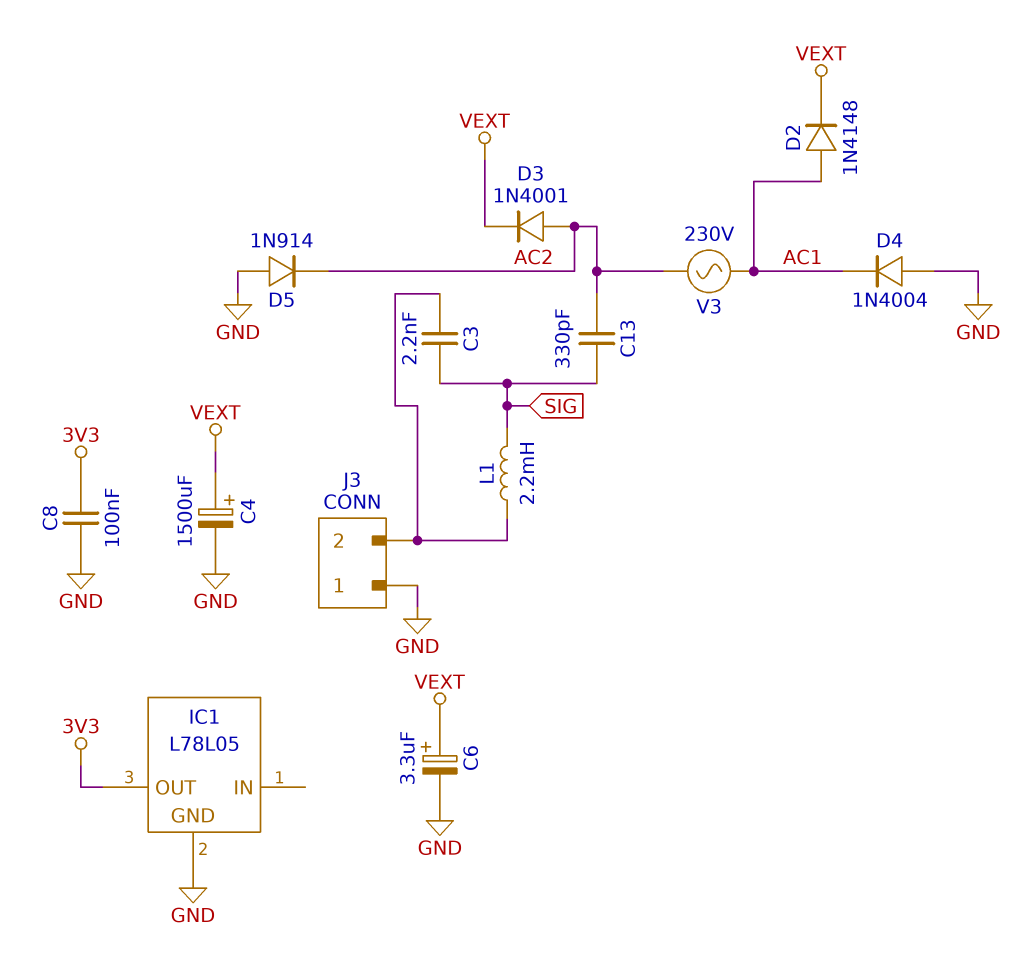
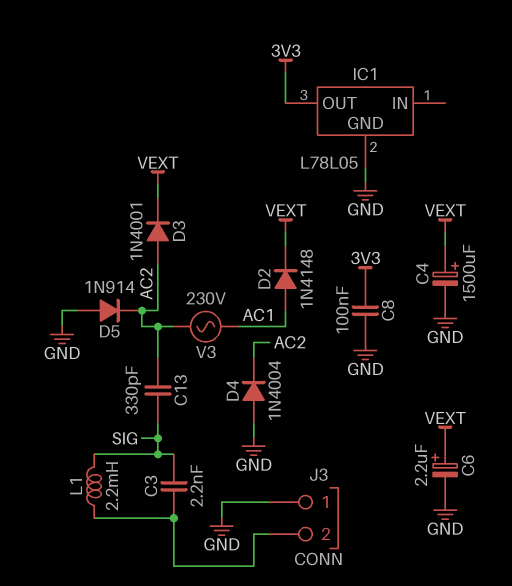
C6: 3.3uF (plus VEXT, minus GND) -> 2.2uF (plus VEXT, minus GND)
D4: diode 1N4004 (A GND, K AC1) -> diode 1N4004 (A GND, K AC2)

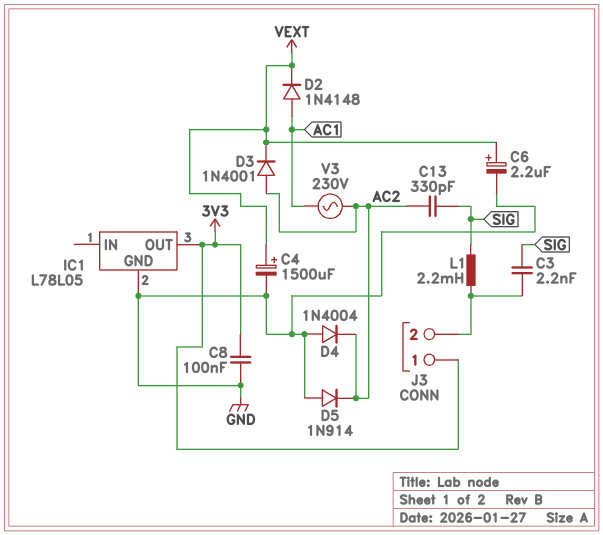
J3 pin 1: GND -> 3V3

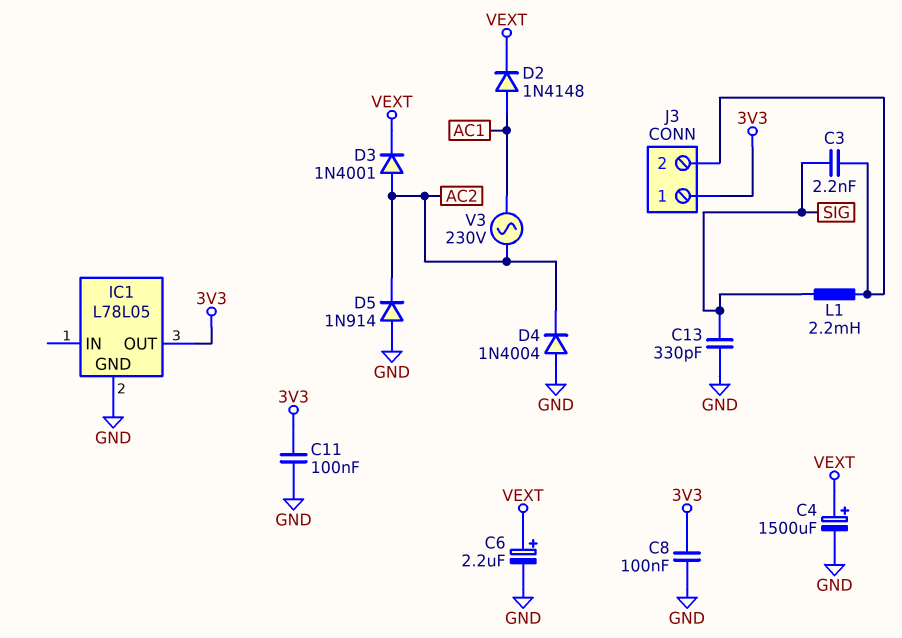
C11: none -> 100nF (3V3, GND)
C13: 330pF (AC2, SIG) -> 330pF (GND, SIG)

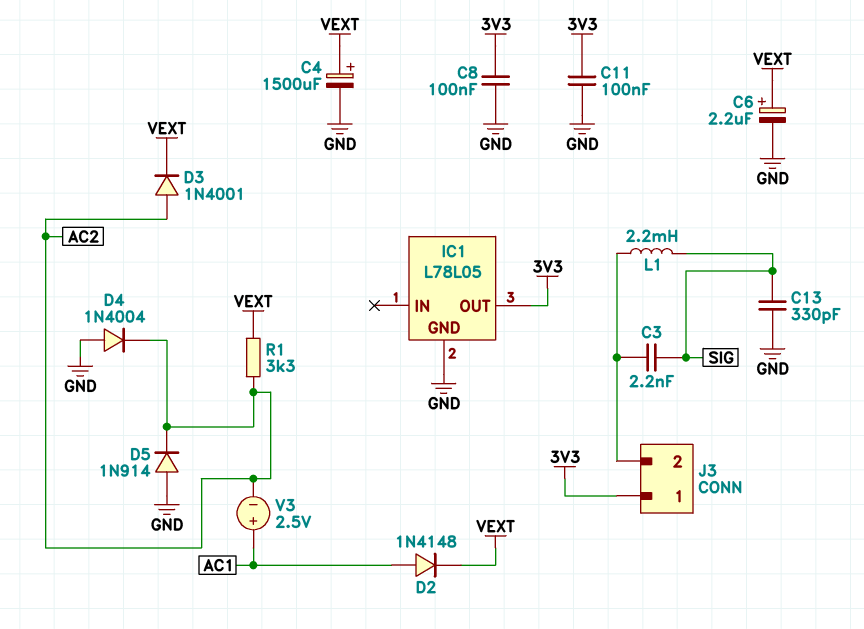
R1: none -> 3.3k (AC2, VEXT)
V3: AC 230V (AC1, AC2) -> 2.5V (plus AC1, minus AC2)

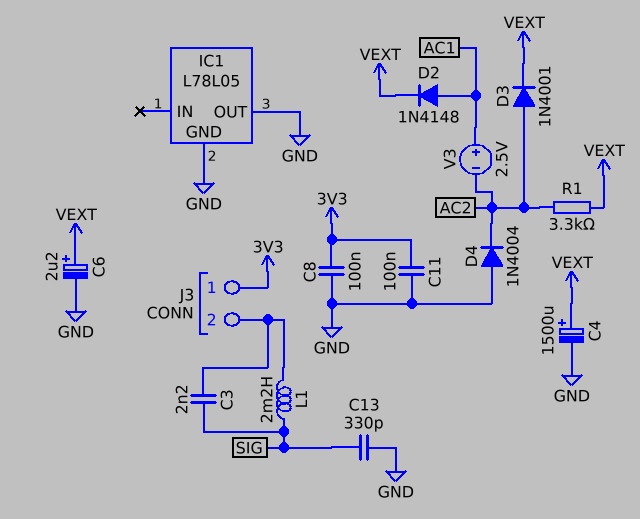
D5: diode 1N914 (A GND, K AC2) -> none
IC1 pin OUT: 3V3 -> GND

